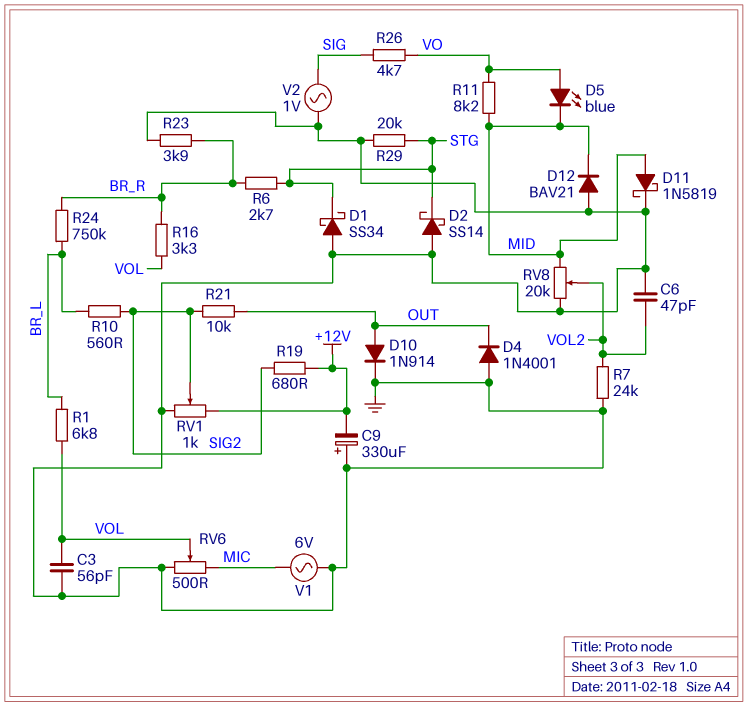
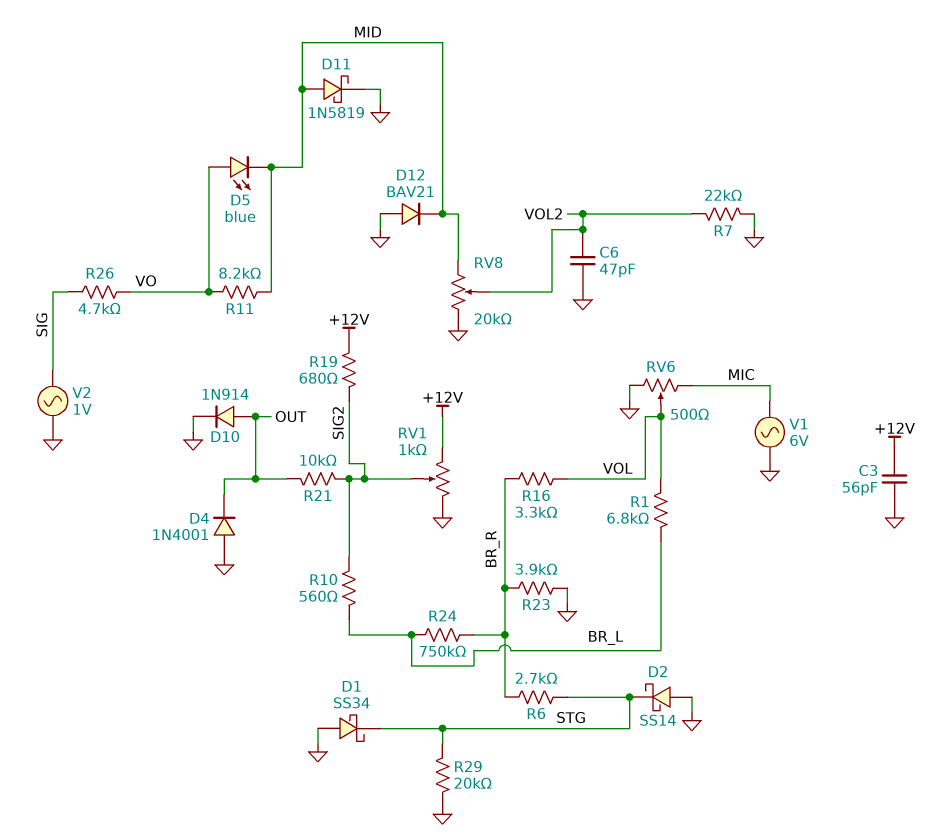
C3: 56pF (GND, VOL) -> 56pF (+12V, GND)
C9: 330uF (plus GND, minus +12V) -> none
R7: 24k (GND, VOL2) -> 22k (GND, VOL2)

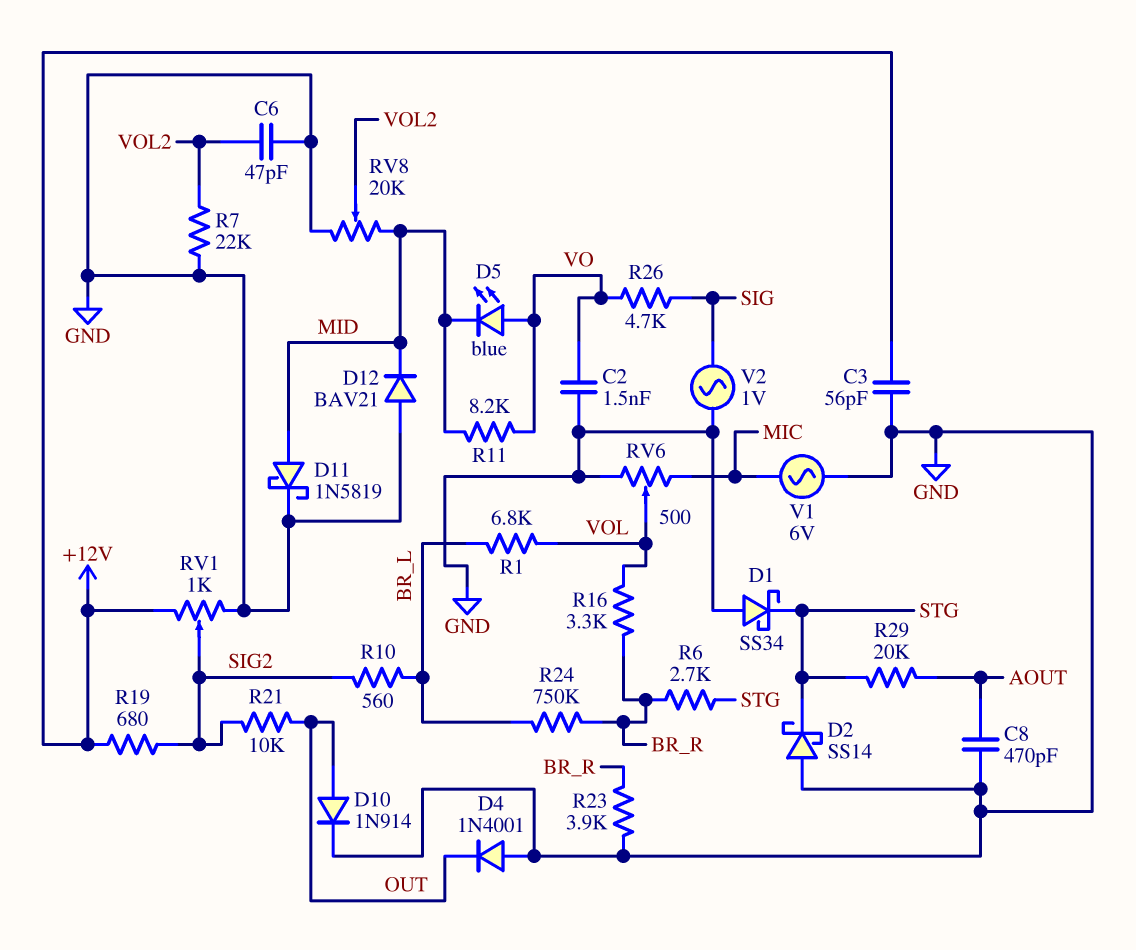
C2: none -> 1.5nF (GND, VO)
C8: none -> 470pF (AOUT, GND)
R29: 20k (GND, STG) -> 20k (AOUT, STG)

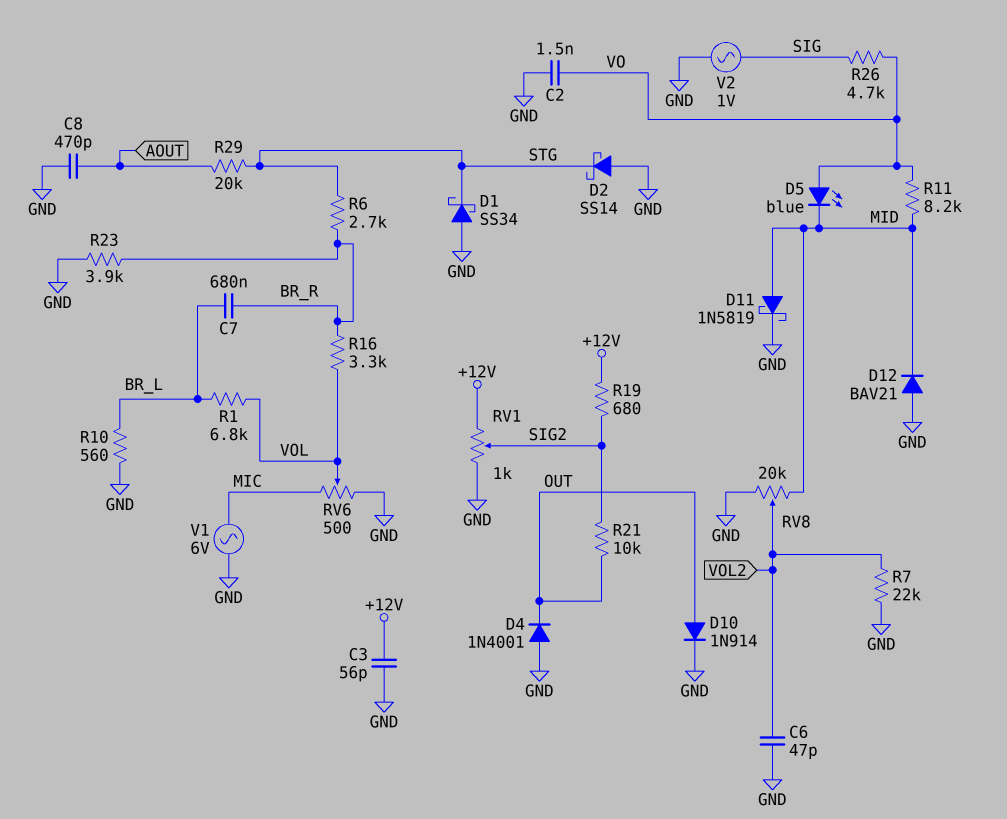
C7: none -> 680nF (BR_L, BR_R)
R10: 560 (BR_L, SIG2) -> 560 (BR_L, GND)
R24: 750k (BR_L, BR_R) -> none

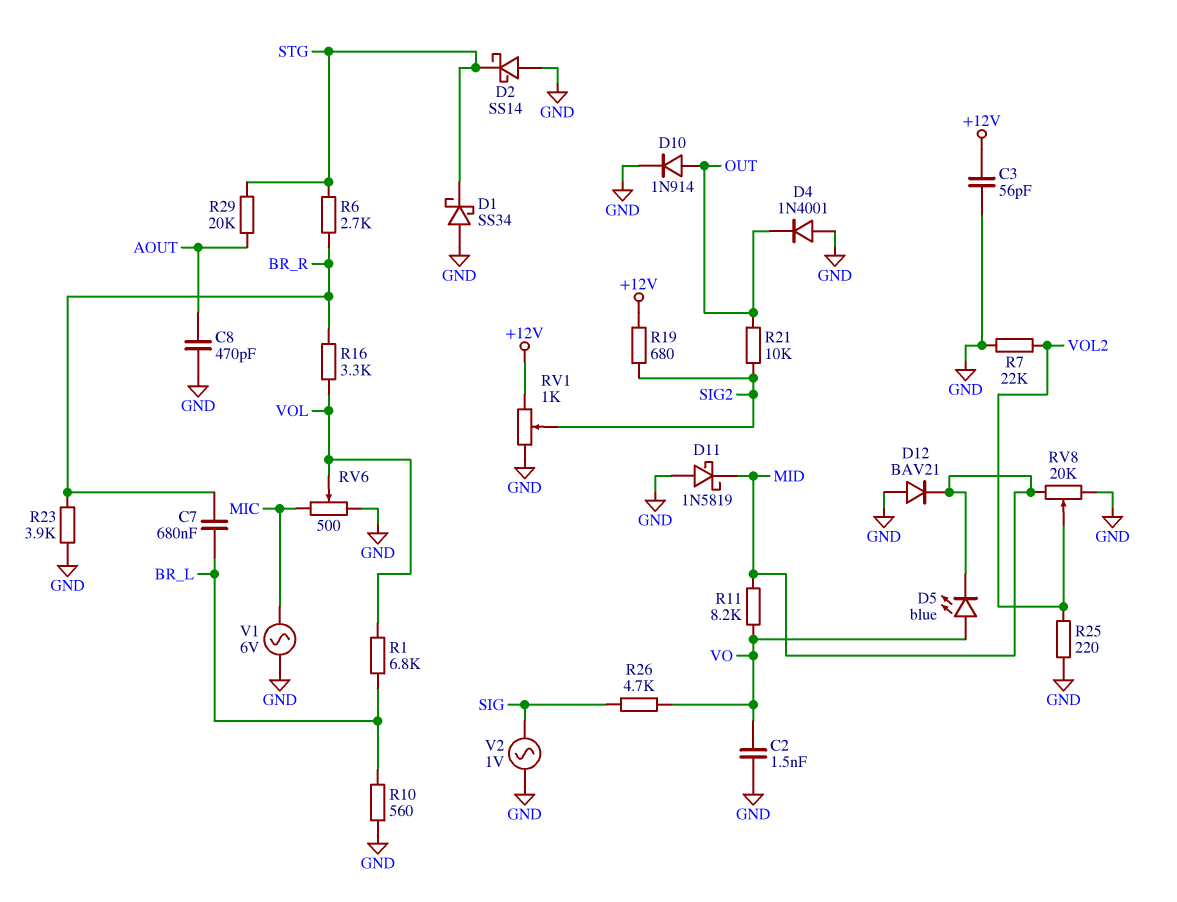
C6: 47pF (GND, VOL2) -> none
D11: schottky 1N5819 (A MID, K GND) -> schottky 1N5819 (A GND, K MID)
R25: none -> 220 (GND, VOL2)

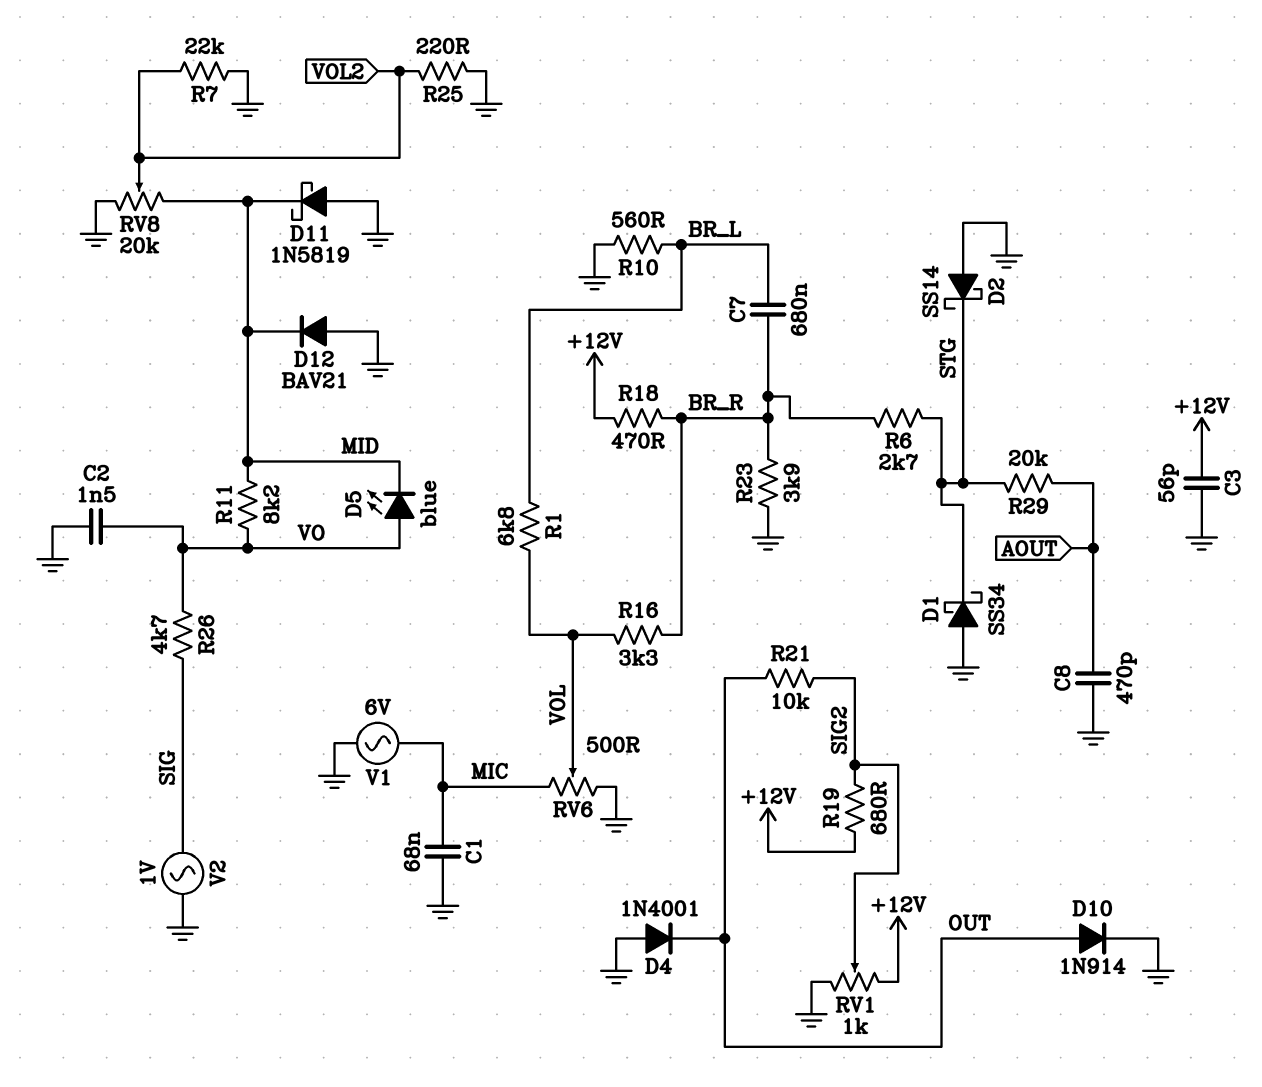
C1: none -> 68nF (GND, MIC)
R18: none -> 470 (+12V, BR_R)

